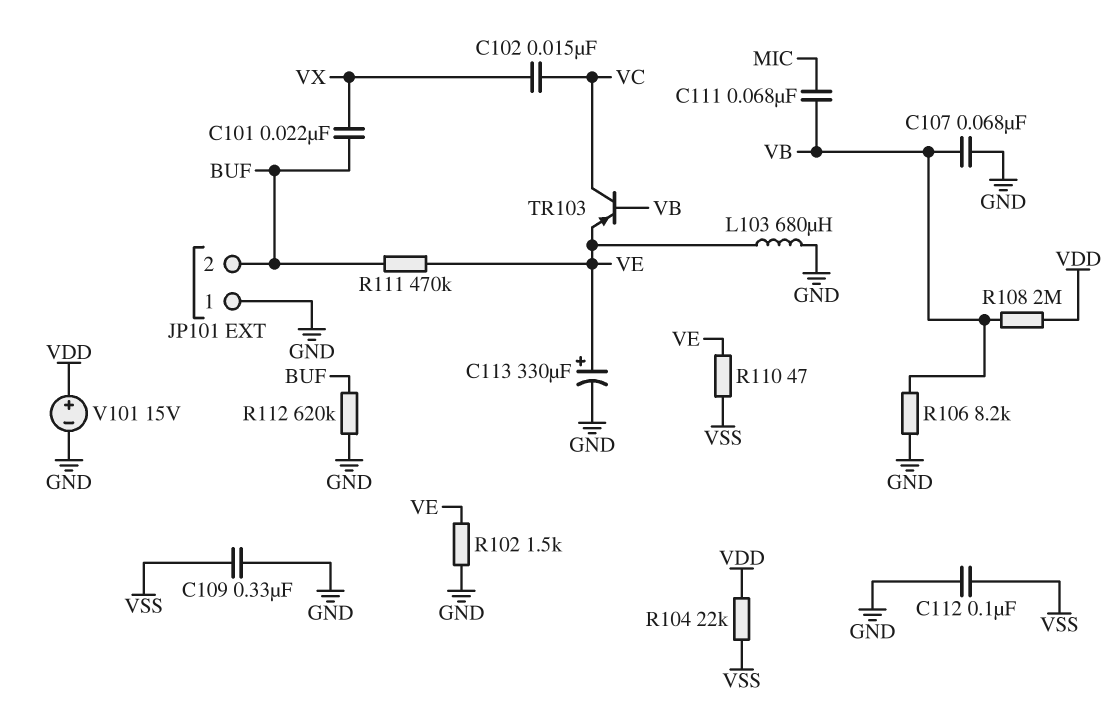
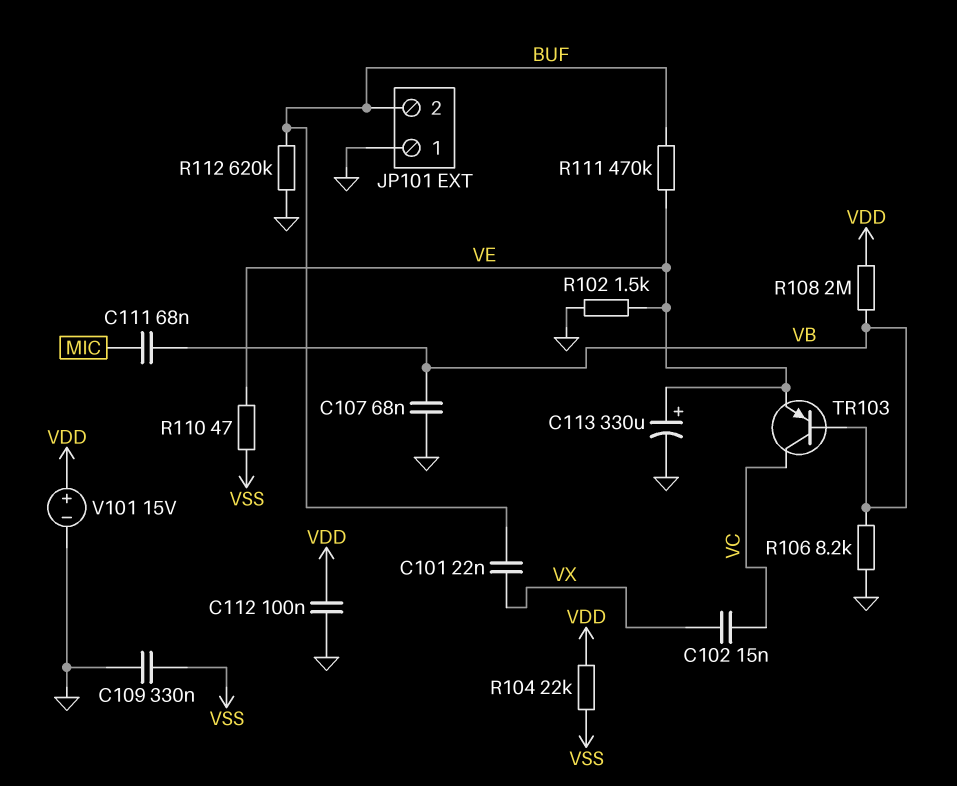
C112: 100nF (GND, VSS) -> 100nF (GND, VDD)
L103: 680uH (GND, VE) -> none

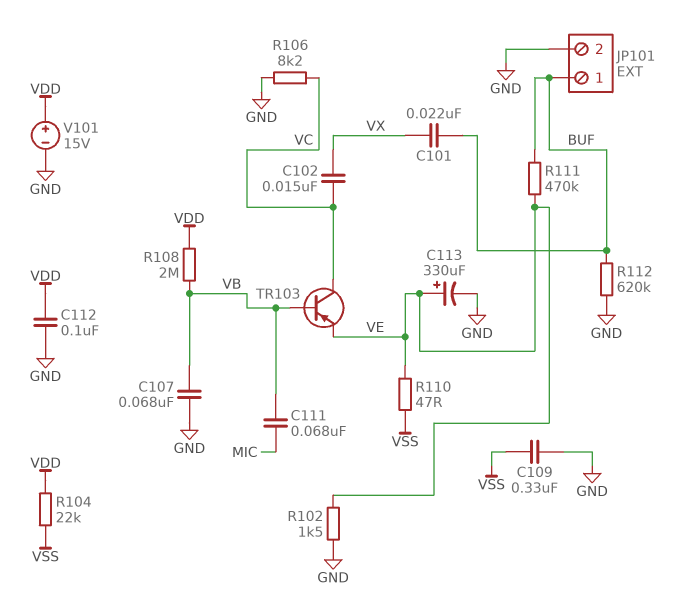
JP101 pin 1: GND -> BUF
JP101 pin 2: BUF -> GND
R106: 8.2k (GND, VB) -> 8.2k (GND, VC)

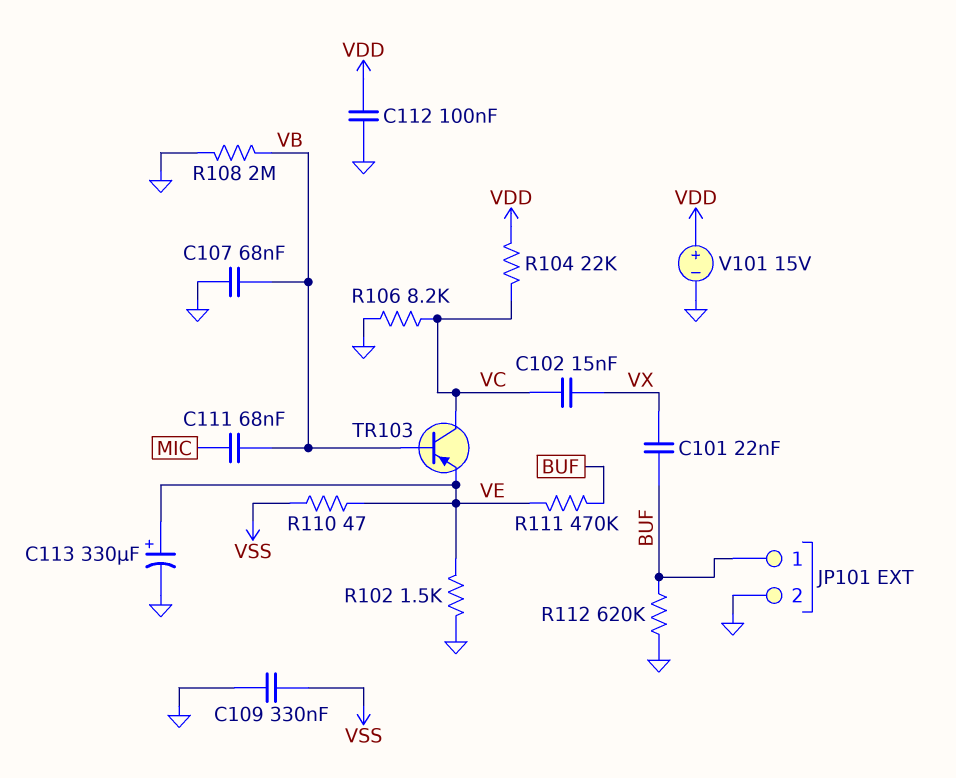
R104: 22k (VDD, VSS) -> 22k (VC, VDD)
R108: 2M (VB, VDD) -> 2M (GND, VB)

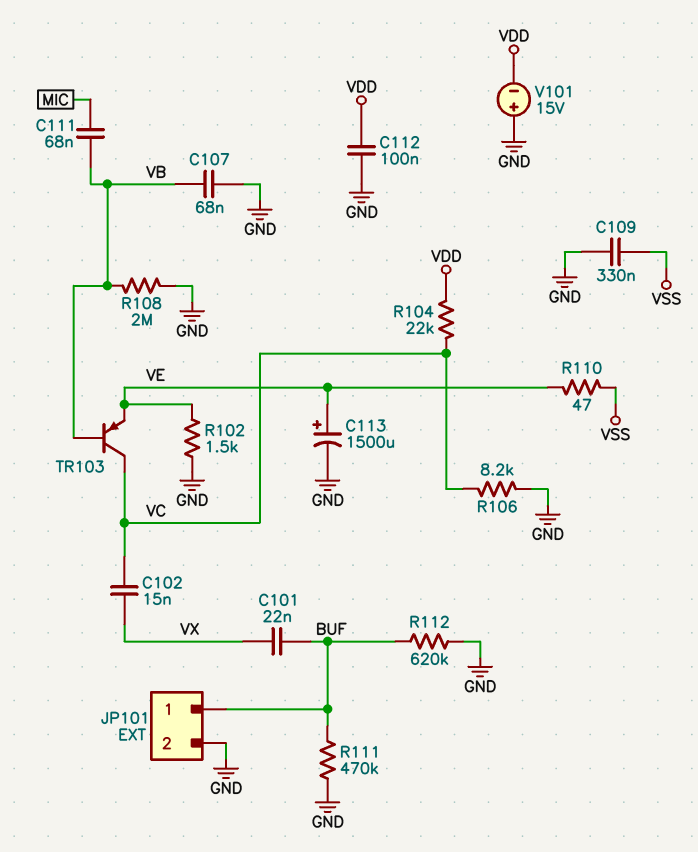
C113: 330uF (plus VE, minus GND) -> 1500uF (plus VE, minus GND)
R111: 470k (BUF, VE) -> 470k (BUF, GND)
V101: 15V (plus VDD, minus GND) -> 15V (plus GND, minus VDD)

